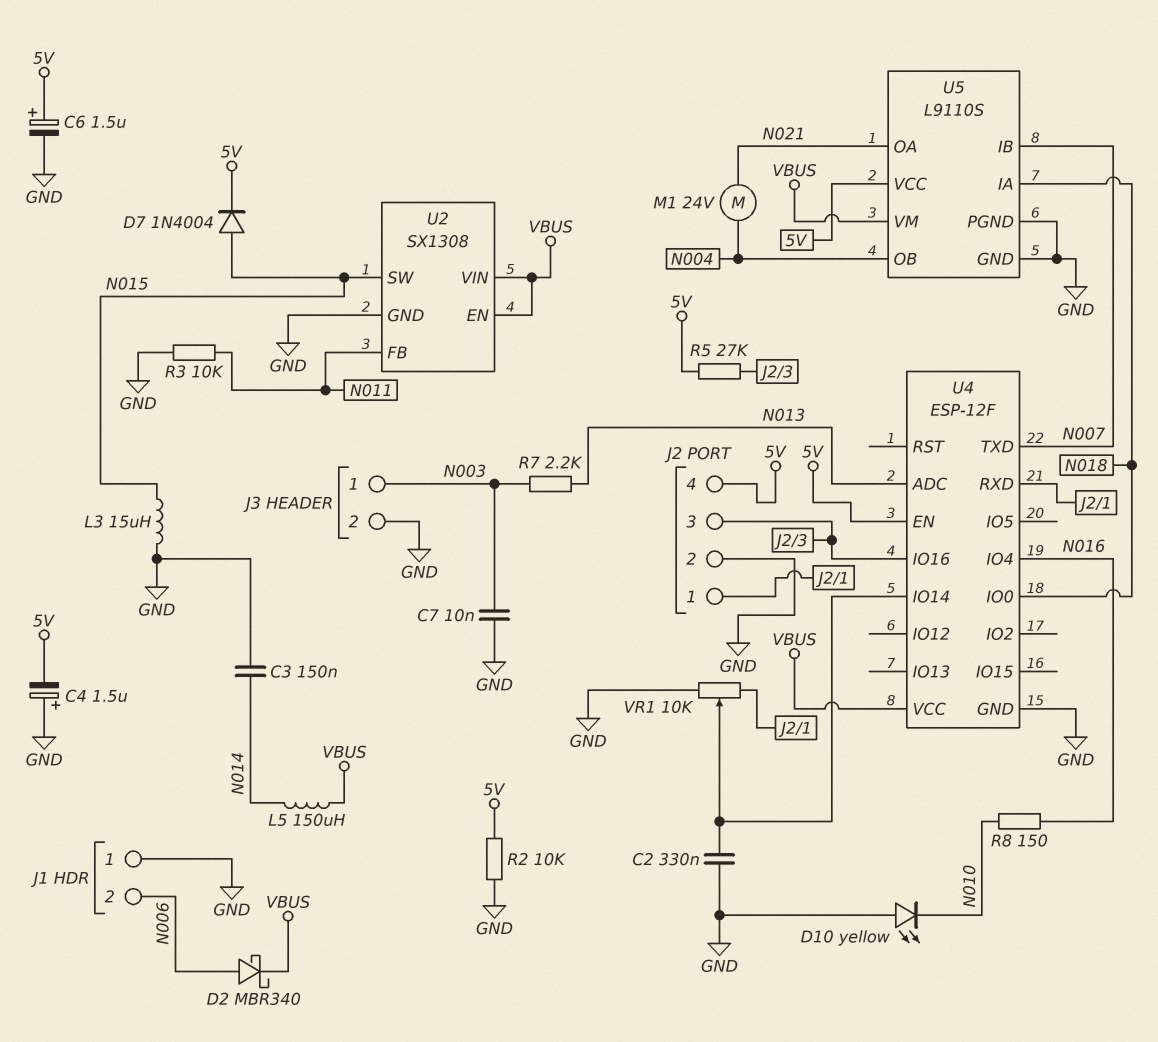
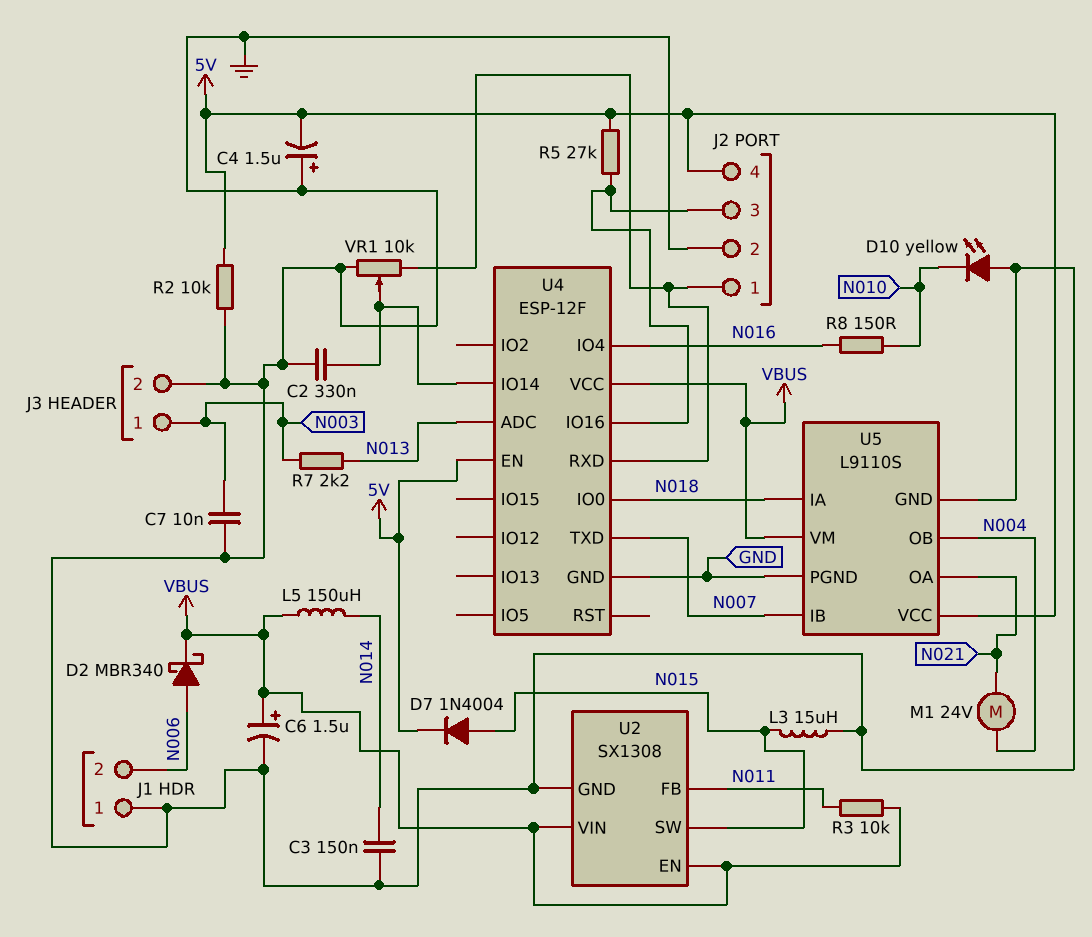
C6: 1.5uF (plus 5V, minus GND) -> 1.5uF (plus VBUS, minus GND)
R3: 10k (GND, N011) -> 10k (N011, VBUS)

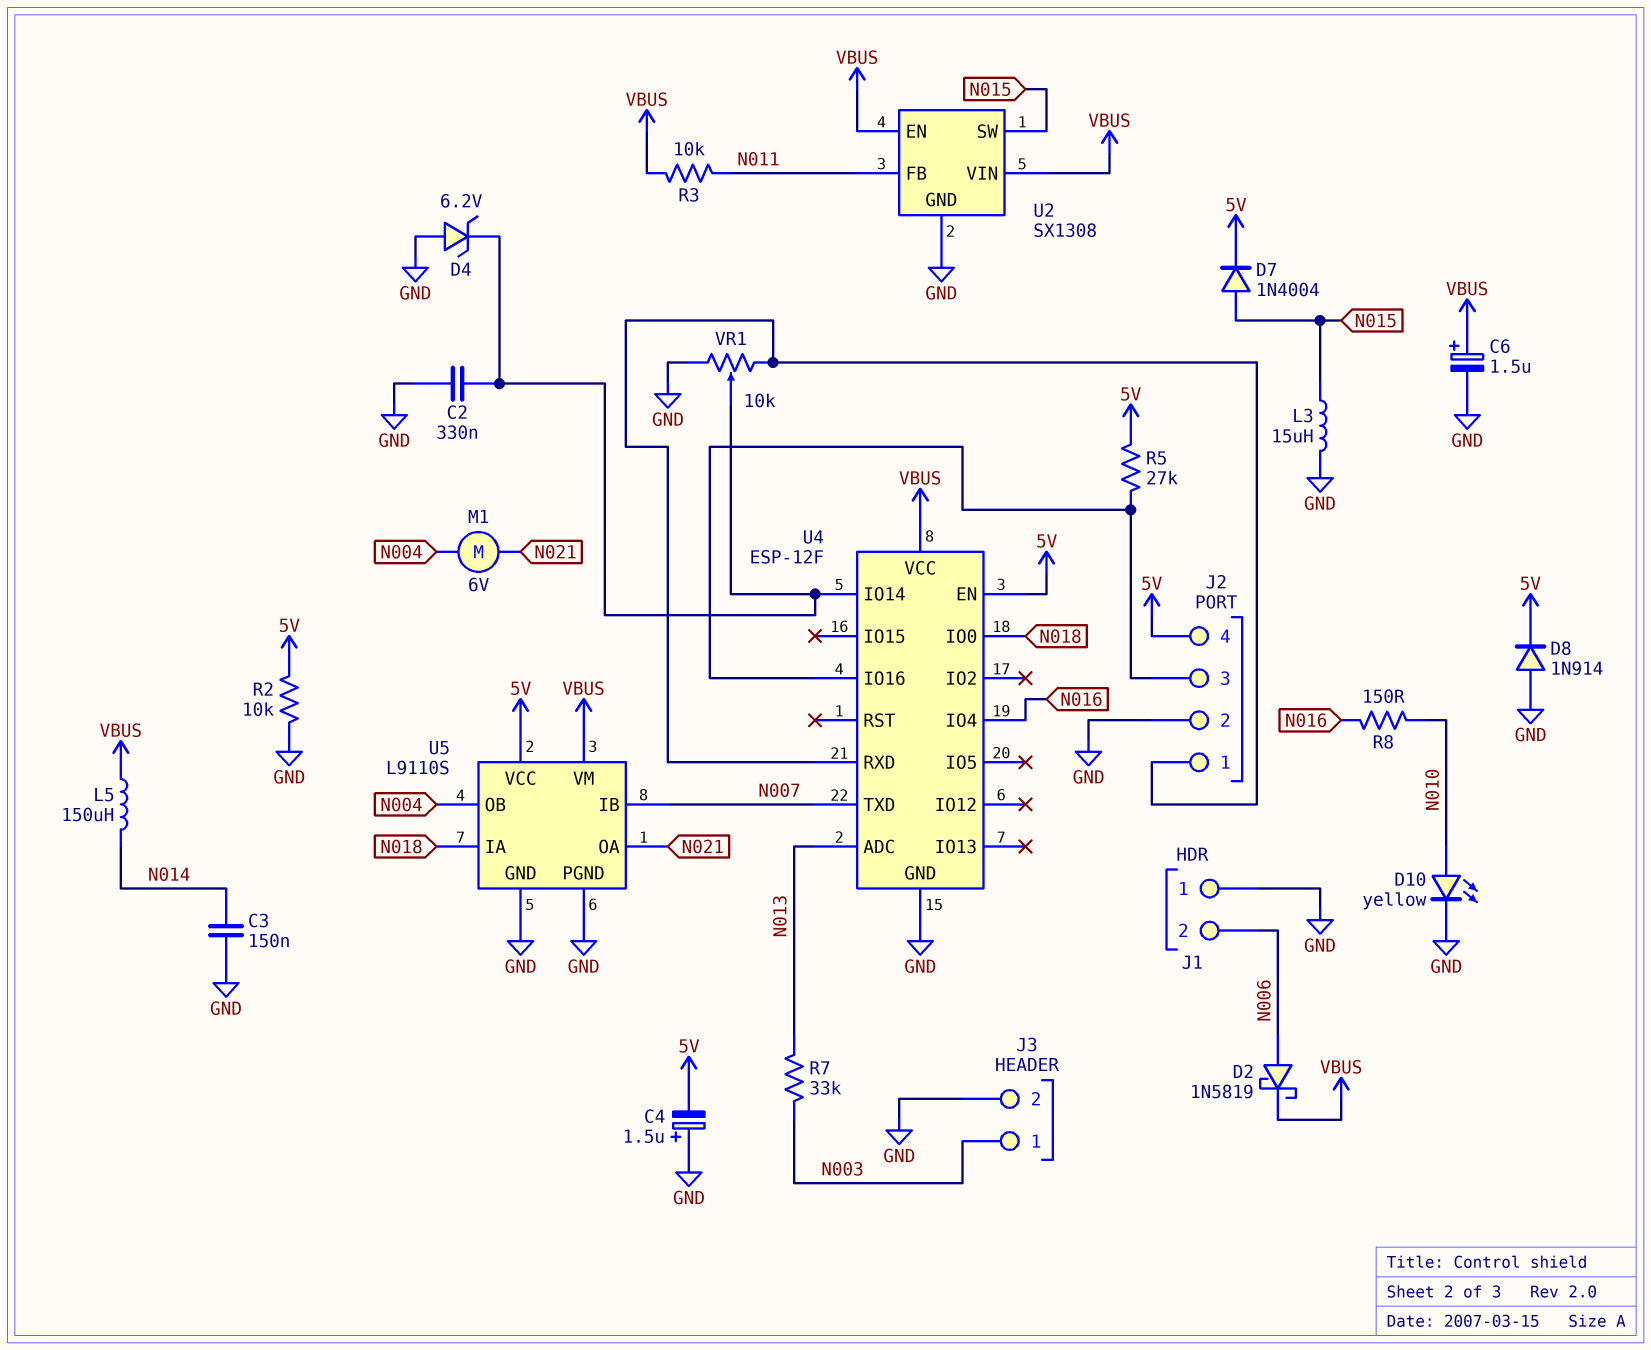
C7: 10nF (GND, N003) -> none
D2: schottky MBR340 (A N006, K VBUS) -> schottky 1N5819 (A N006, K VBUS)
D4: none -> zener 6.2V (A GND, K U4/IO14)
D8: none -> diode 1N914 (A GND, K 5V)
D10: LED yellow (A GND, K N010) -> LED yellow (A N010, K GND)
M1: motor 24V (N004, N021) -> motor 6V (N004, N021)
R7: 2.2k (N003, N013) -> 33k (N003, N013)

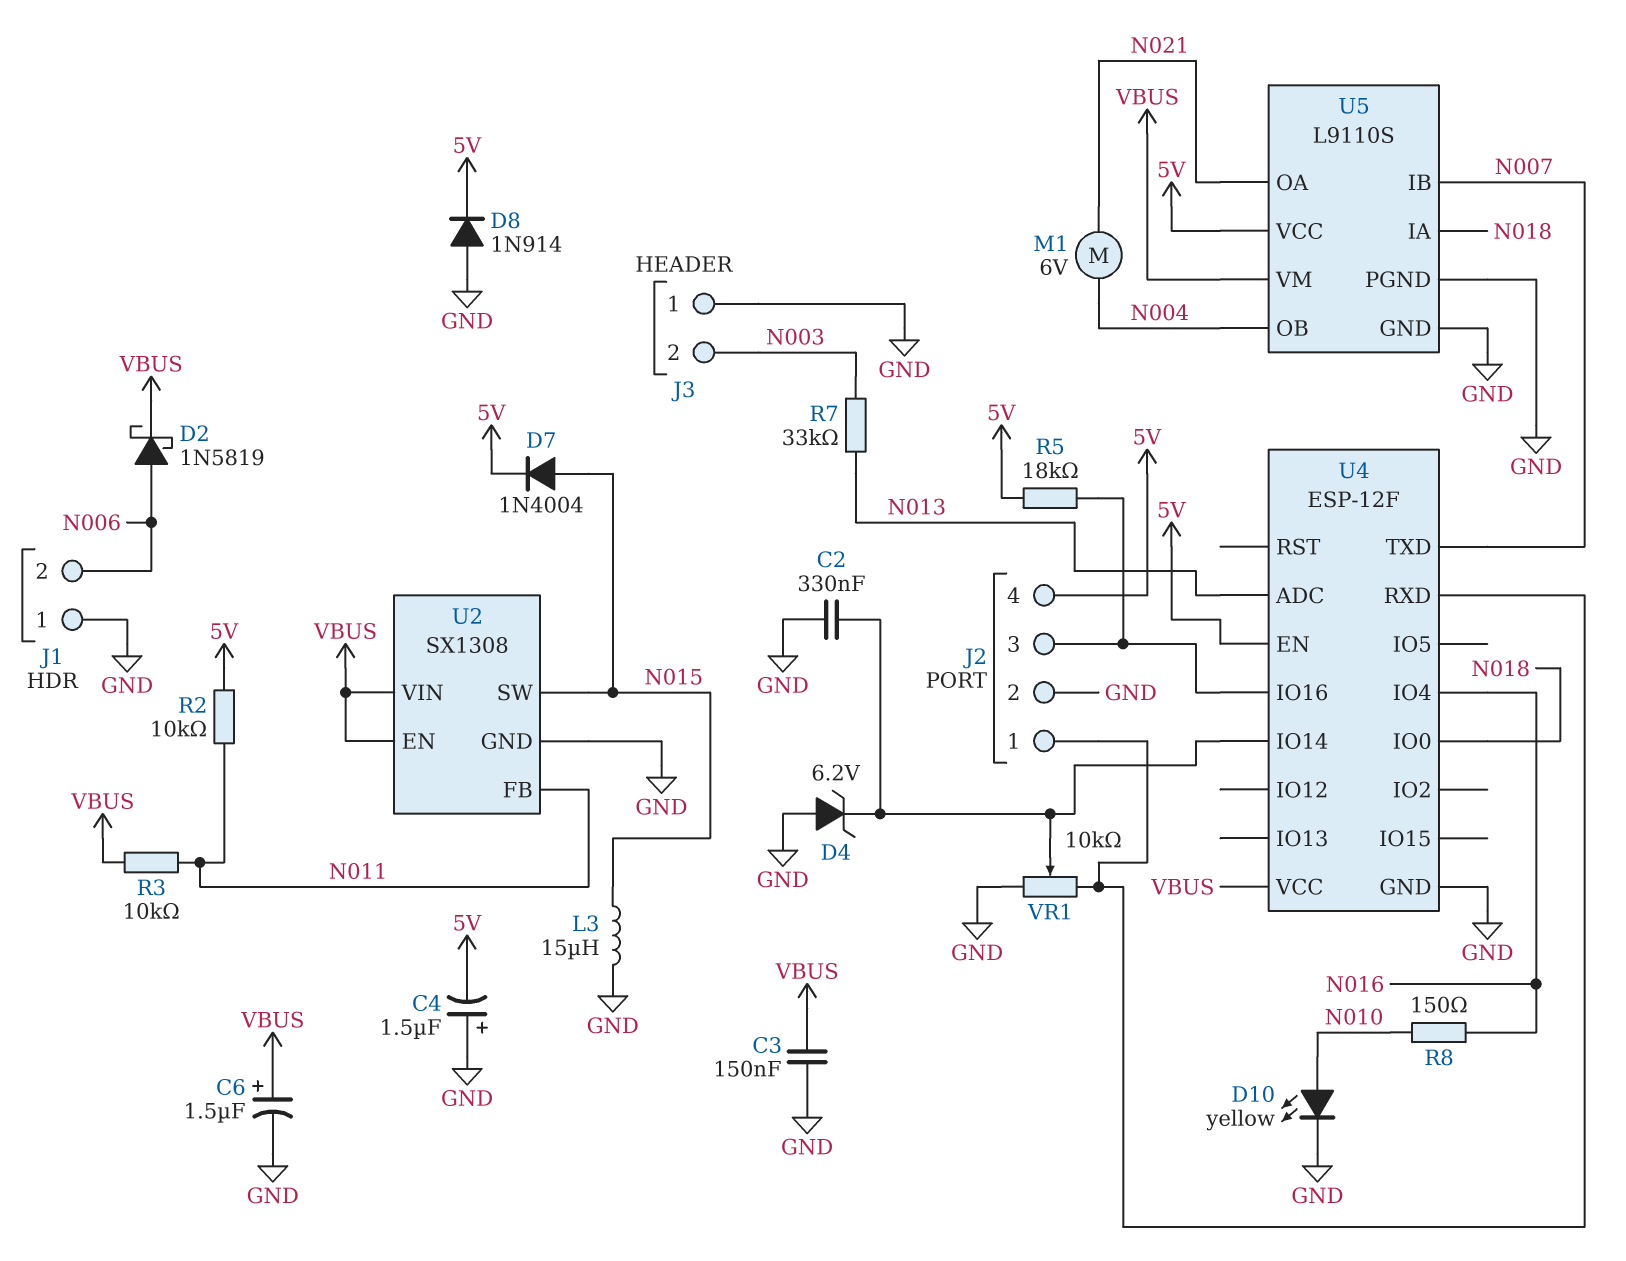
C3: 150nF (GND, N014) -> 150nF (GND, VBUS)
J3 pin 1: N003 -> GND
J3 pin 2: GND -> N003
L5: 150uH (N014, VBUS) -> none
R2: 10k (5V, GND) -> 10k (5V, N011)
R5: 27k (5V, J2/3) -> 18k (5V, J2/3)

